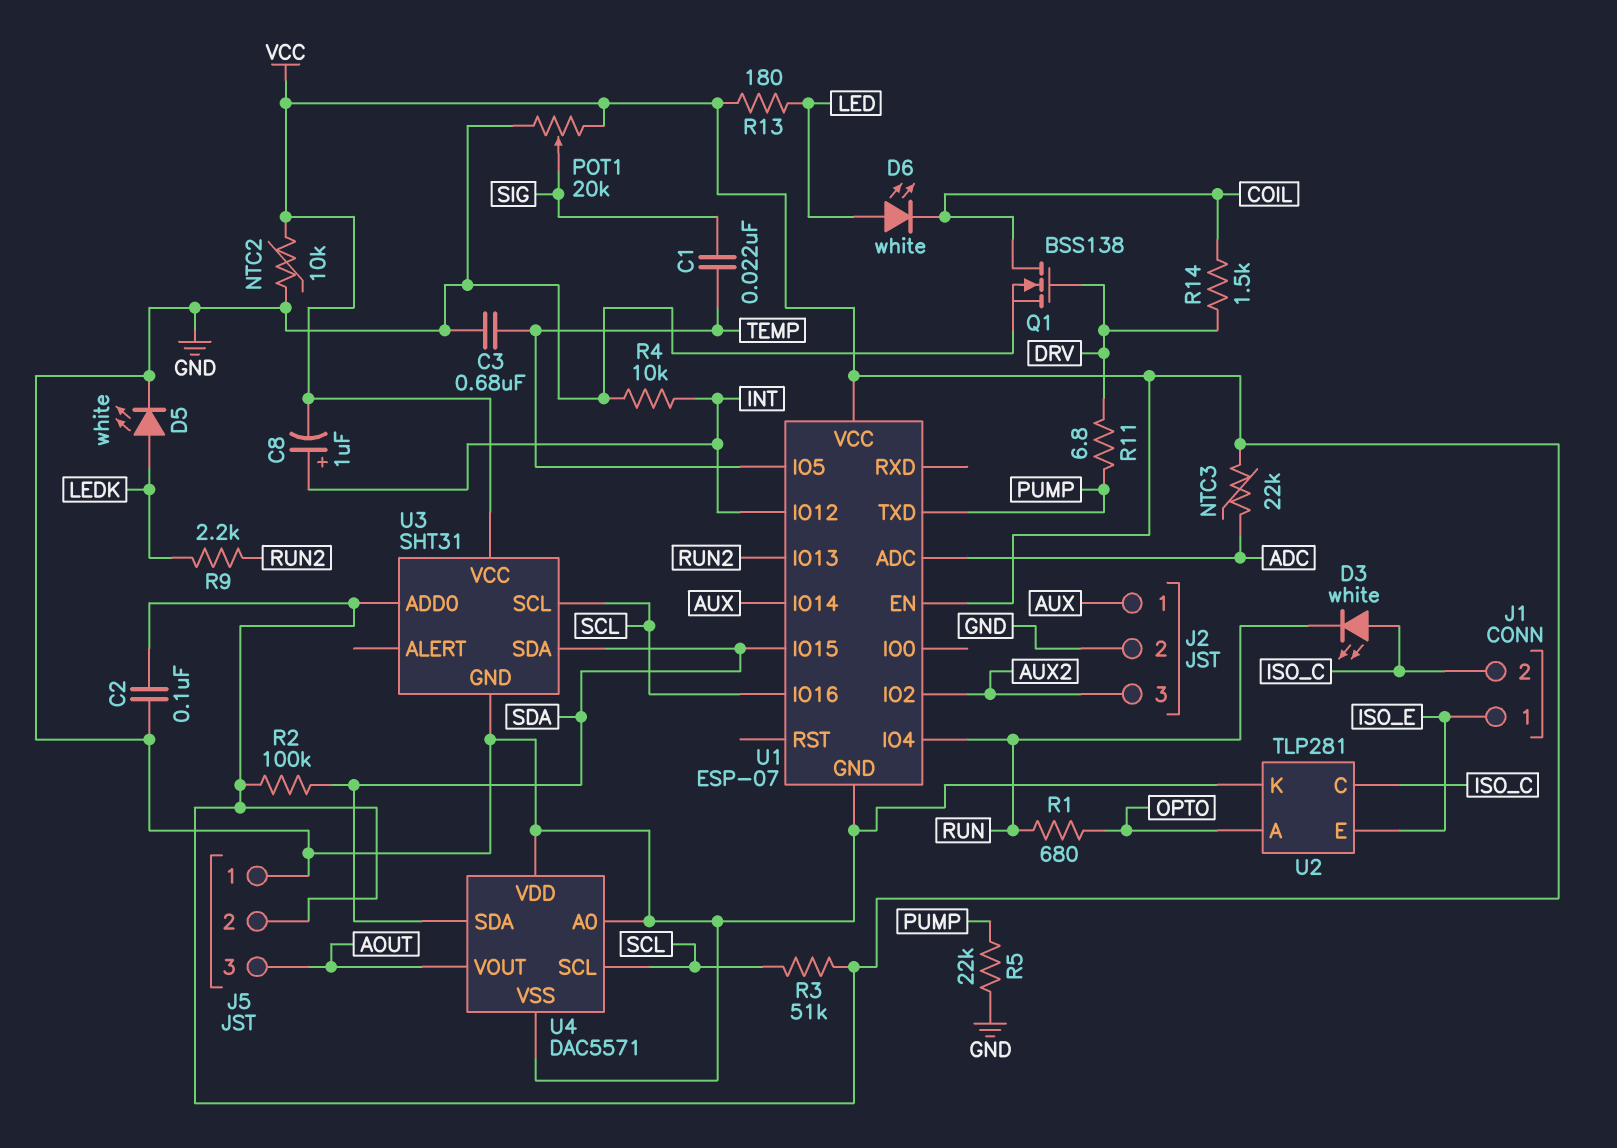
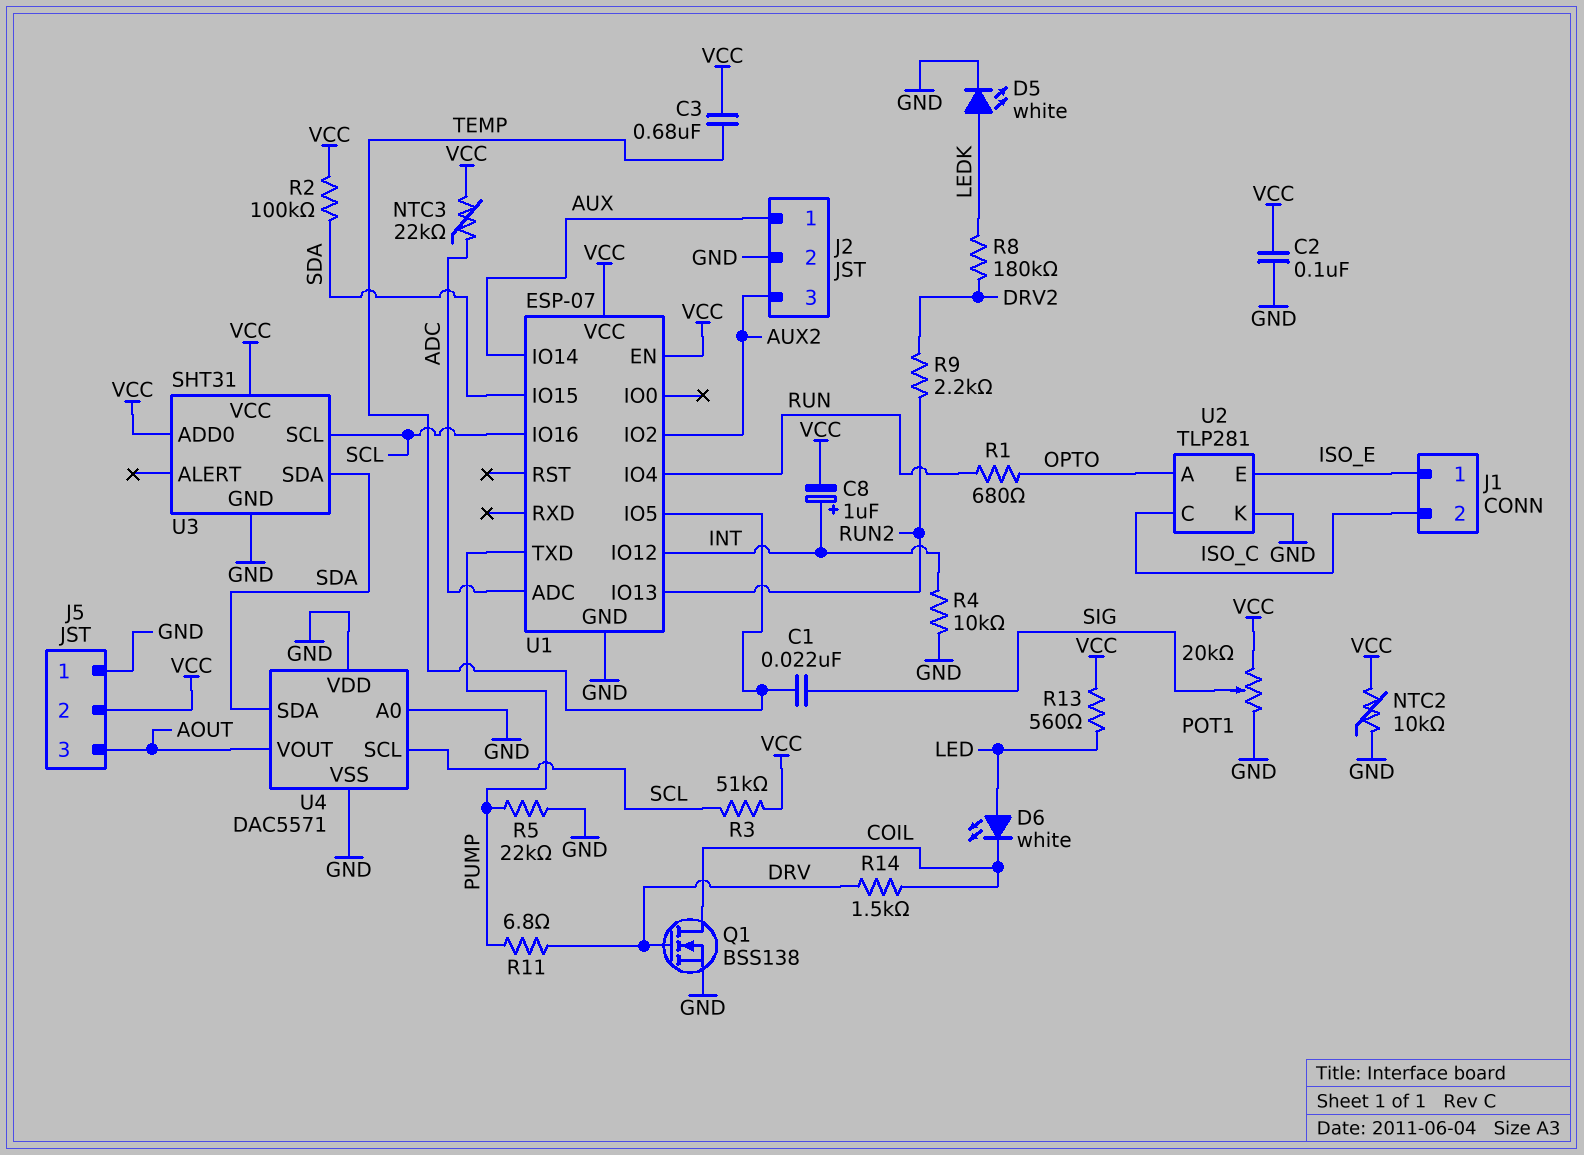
C3: 680nF (GND, TEMP) -> 680nF (TEMP, VCC)
D3: LED white (A ISO_C, K RUN) -> none
R8: none -> 180k (DRV2, LEDK)
R9: 2.2k (LEDK, RUN2) -> 2.2k (DRV2, RUN2)
R13: 180 (LED, VCC) -> 560 (LED, VCC)

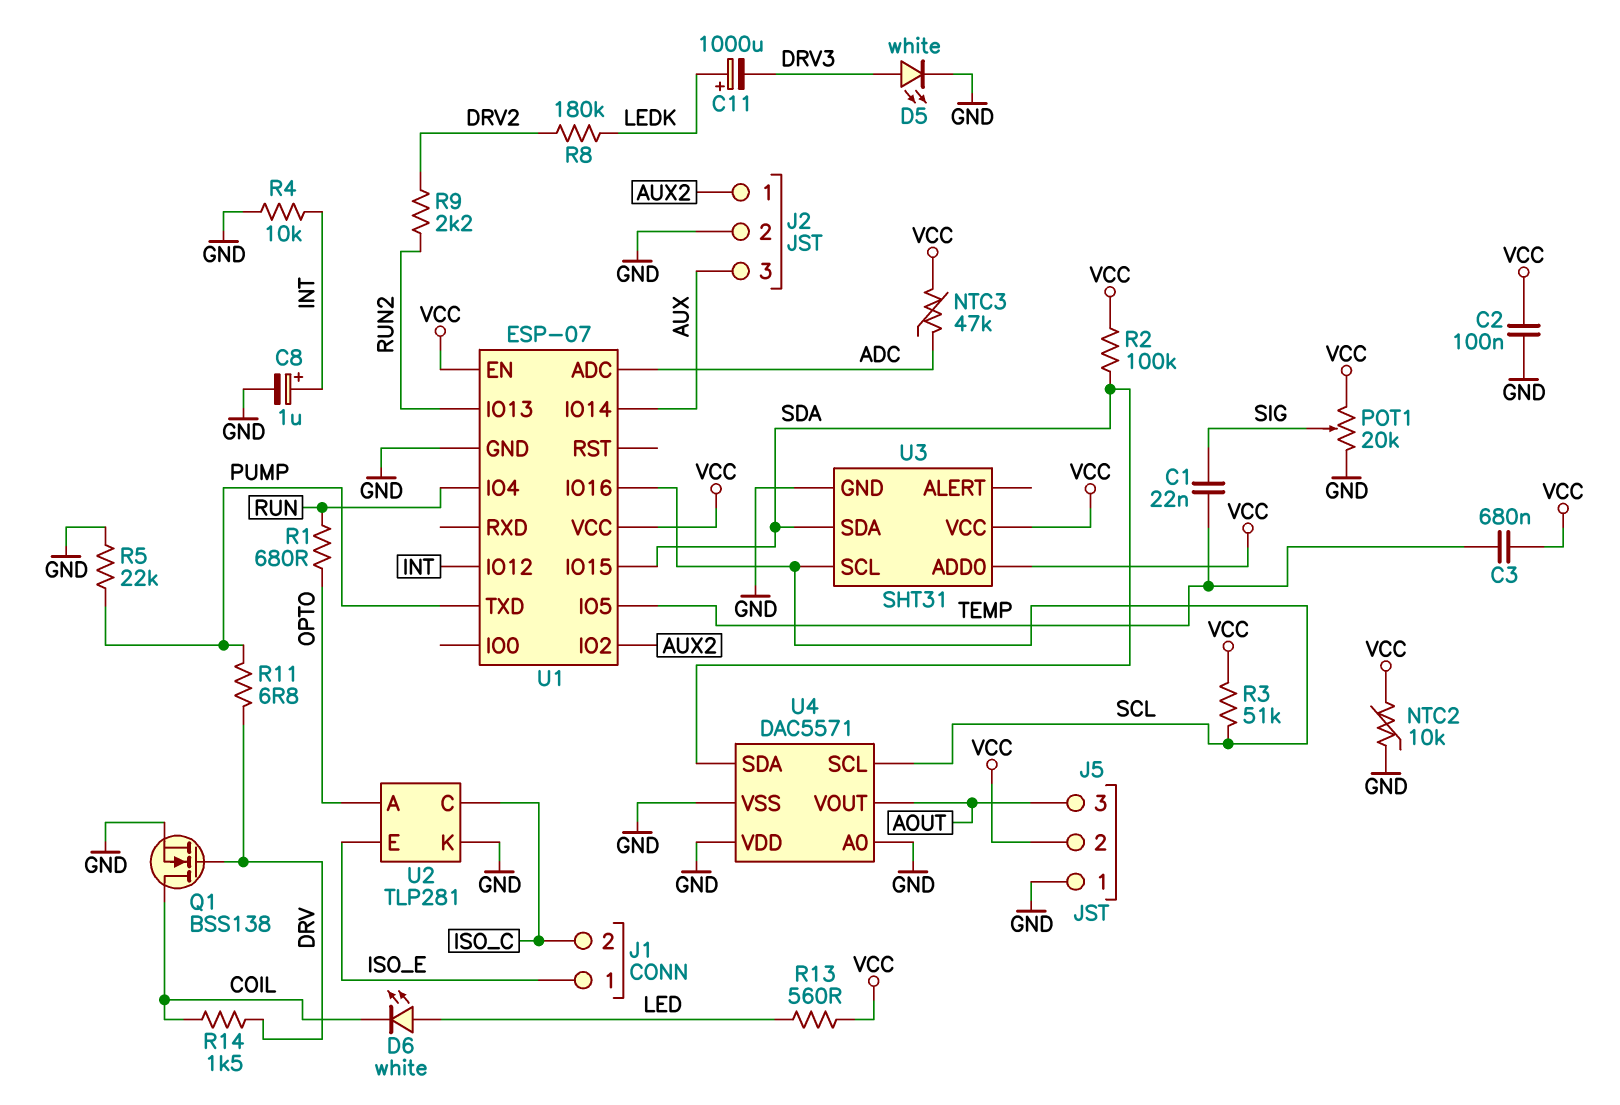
C8: 1uF (plus INT, minus VCC) -> 1uF (plus INT, minus GND)
C11: none -> 1000uF (plus LEDK, minus DRV3)
D5: LED white (A LEDK, K GND) -> LED white (A DRV3, K GND)
J2 pin 1: AUX -> AUX2
J2 pin 3: AUX2 -> AUX
NTC3: 22k (ADC, VCC) -> 47k (ADC, VCC)

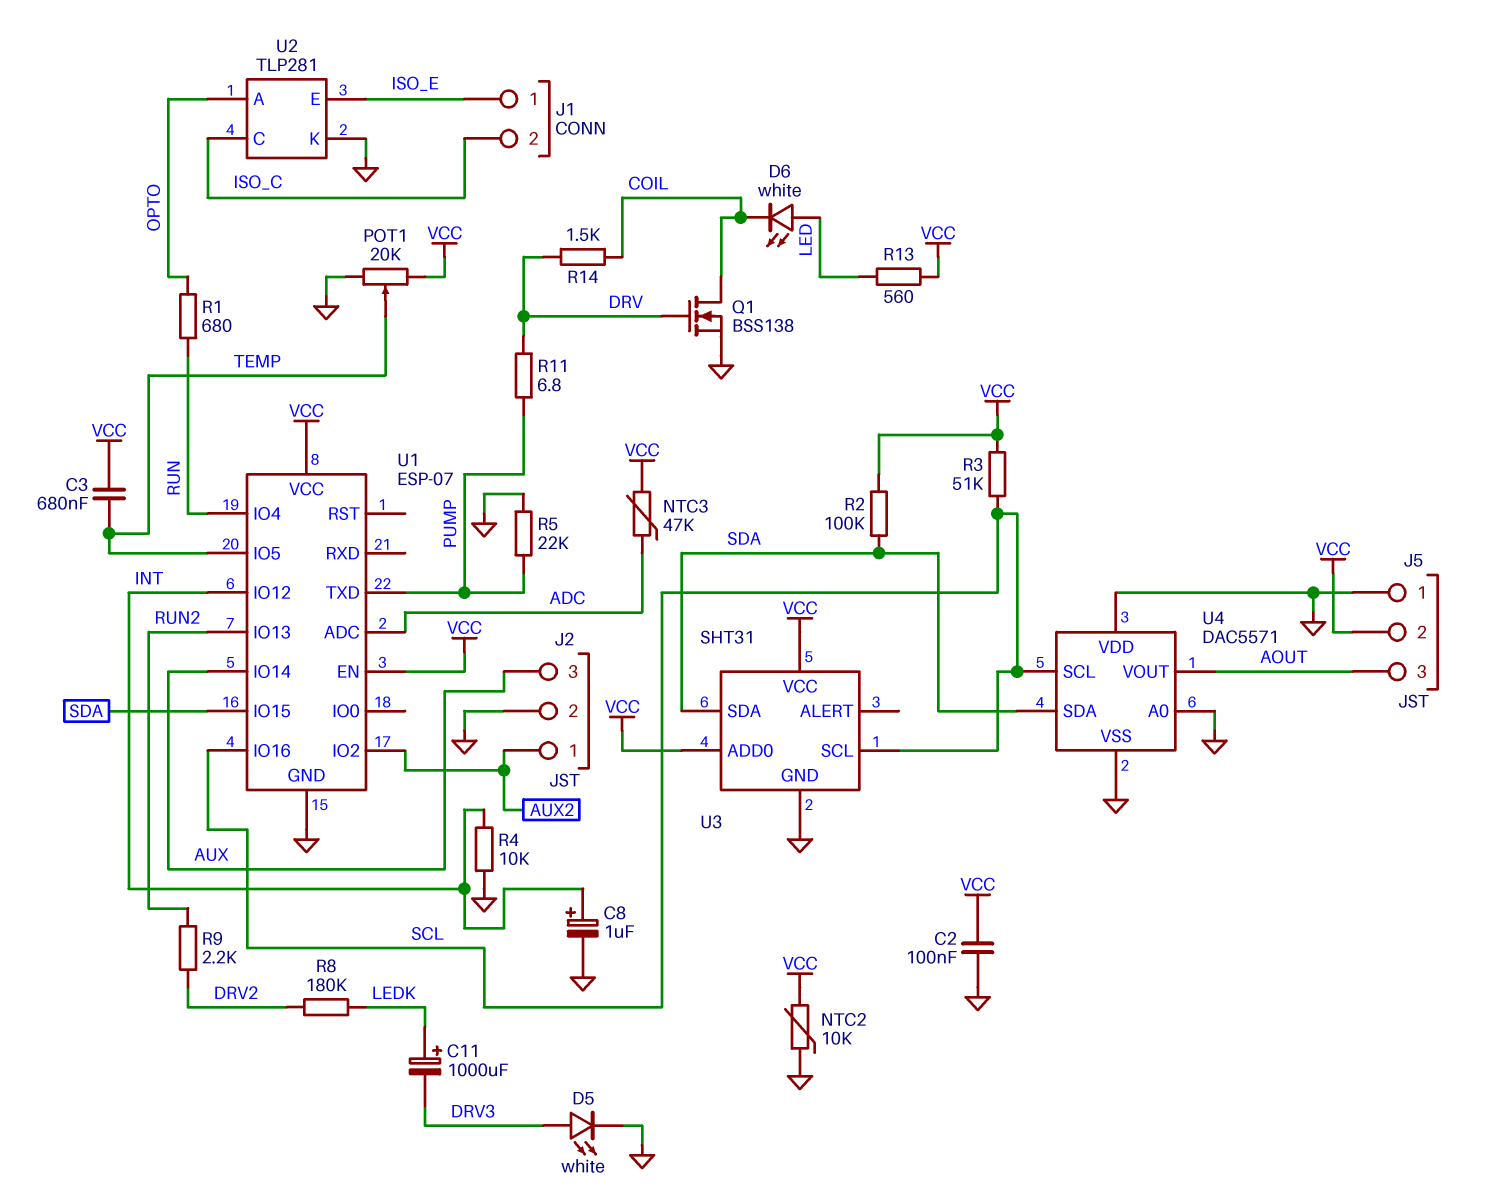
C1: 22nF (SIG, TEMP) -> none
POT1: 20k (GND, VCC, wiper SIG) -> 20k (GND, VCC, wiper TEMP)

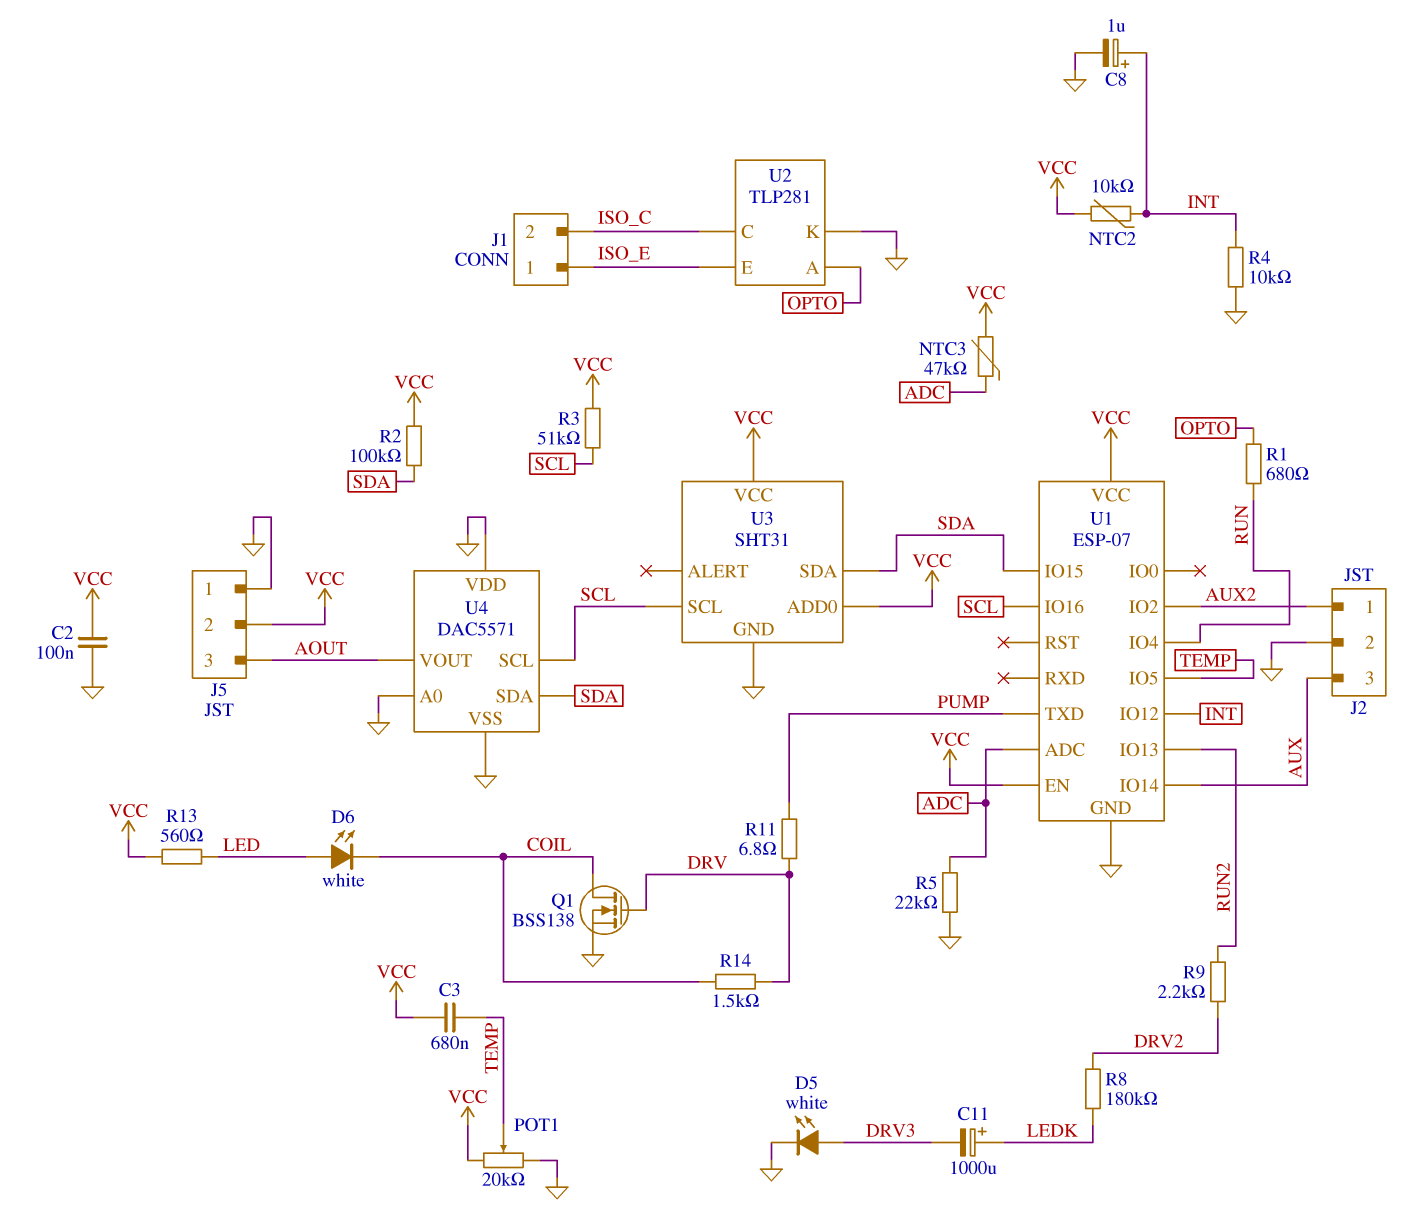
NTC2: 10k (GND, VCC) -> 10k (INT, VCC)
R5: 22k (GND, PUMP) -> 22k (ADC, GND)

